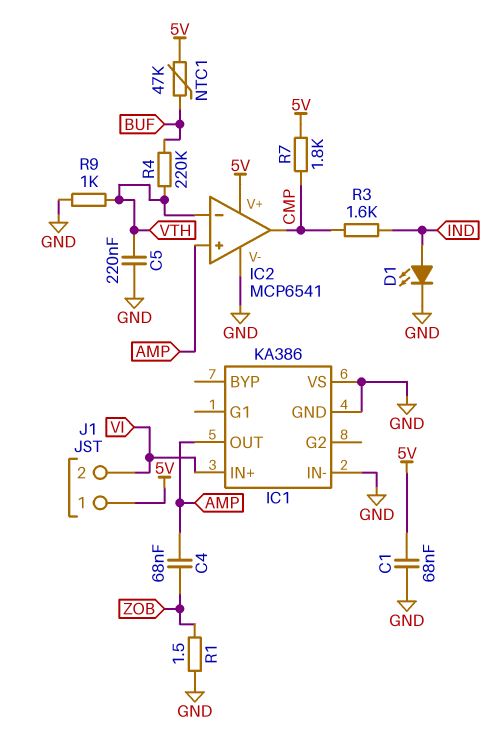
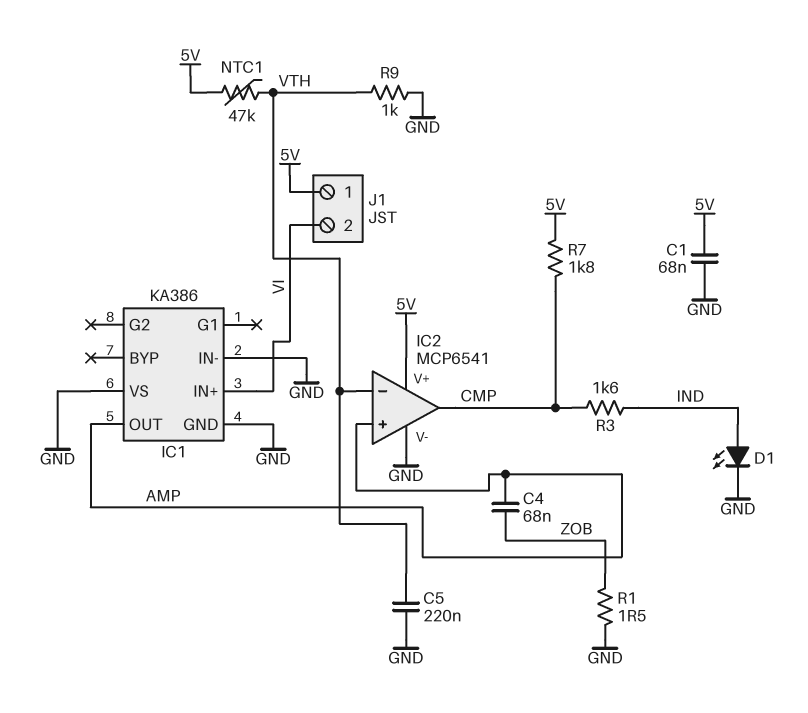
NTC1: 47k (5V, BUF) -> 47k (5V, VTH)
R4: 220k (BUF, VTH) -> none

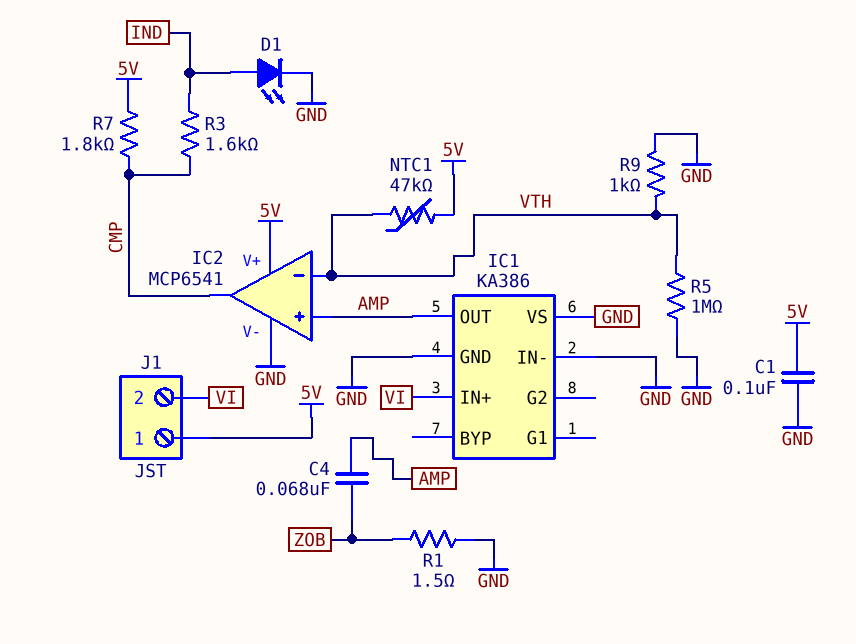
C1: 68nF (5V, GND) -> 100nF (5V, GND)
C5: 220nF (GND, VTH) -> none
R5: none -> 1M (GND, VTH)

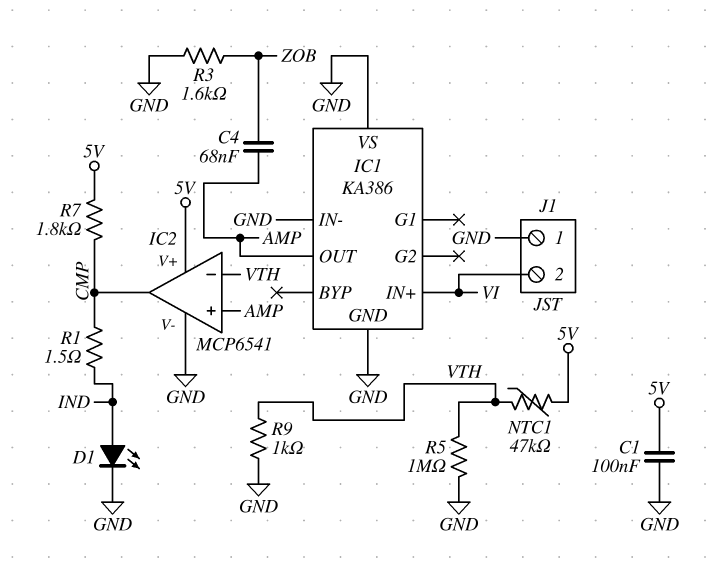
J1 pin 1: 5V -> GND
R1: 1.5 (GND, ZOB) -> 1.5 (CMP, IND)
R3: 1.6k (CMP, IND) -> 1.6k (GND, ZOB)

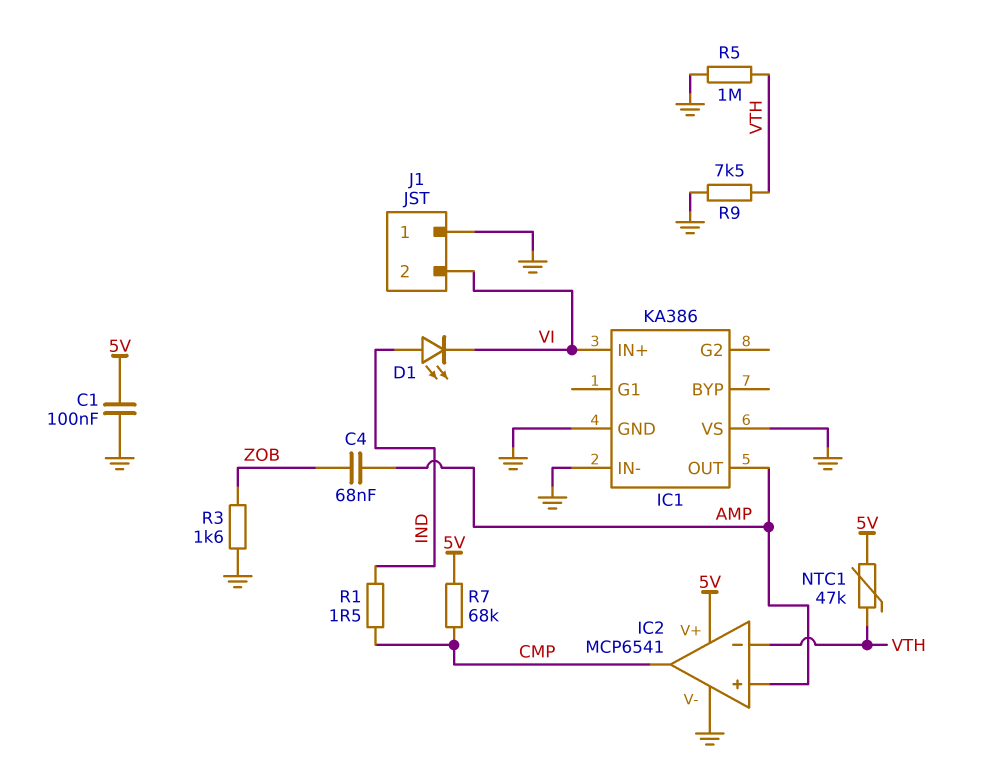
D1: LED (A IND, K GND) -> LED (A IND, K VI)
R7: 1.8k (5V, CMP) -> 68k (5V, CMP)
R9: 1k (GND, VTH) -> 7.5k (GND, VTH)

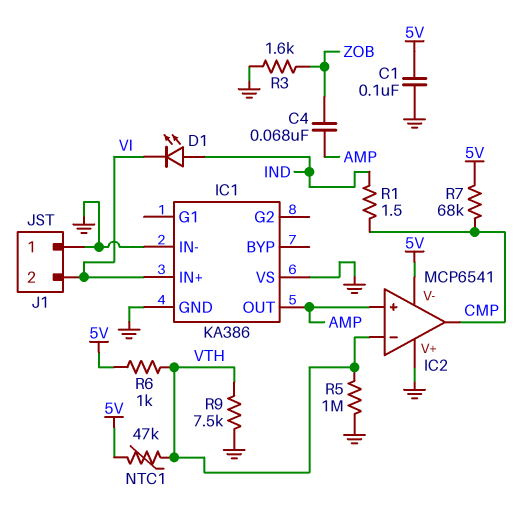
IC2 pin V+: 5V -> GND
IC2 pin V-: GND -> 5V
R6: none -> 1k (5V, VTH)

